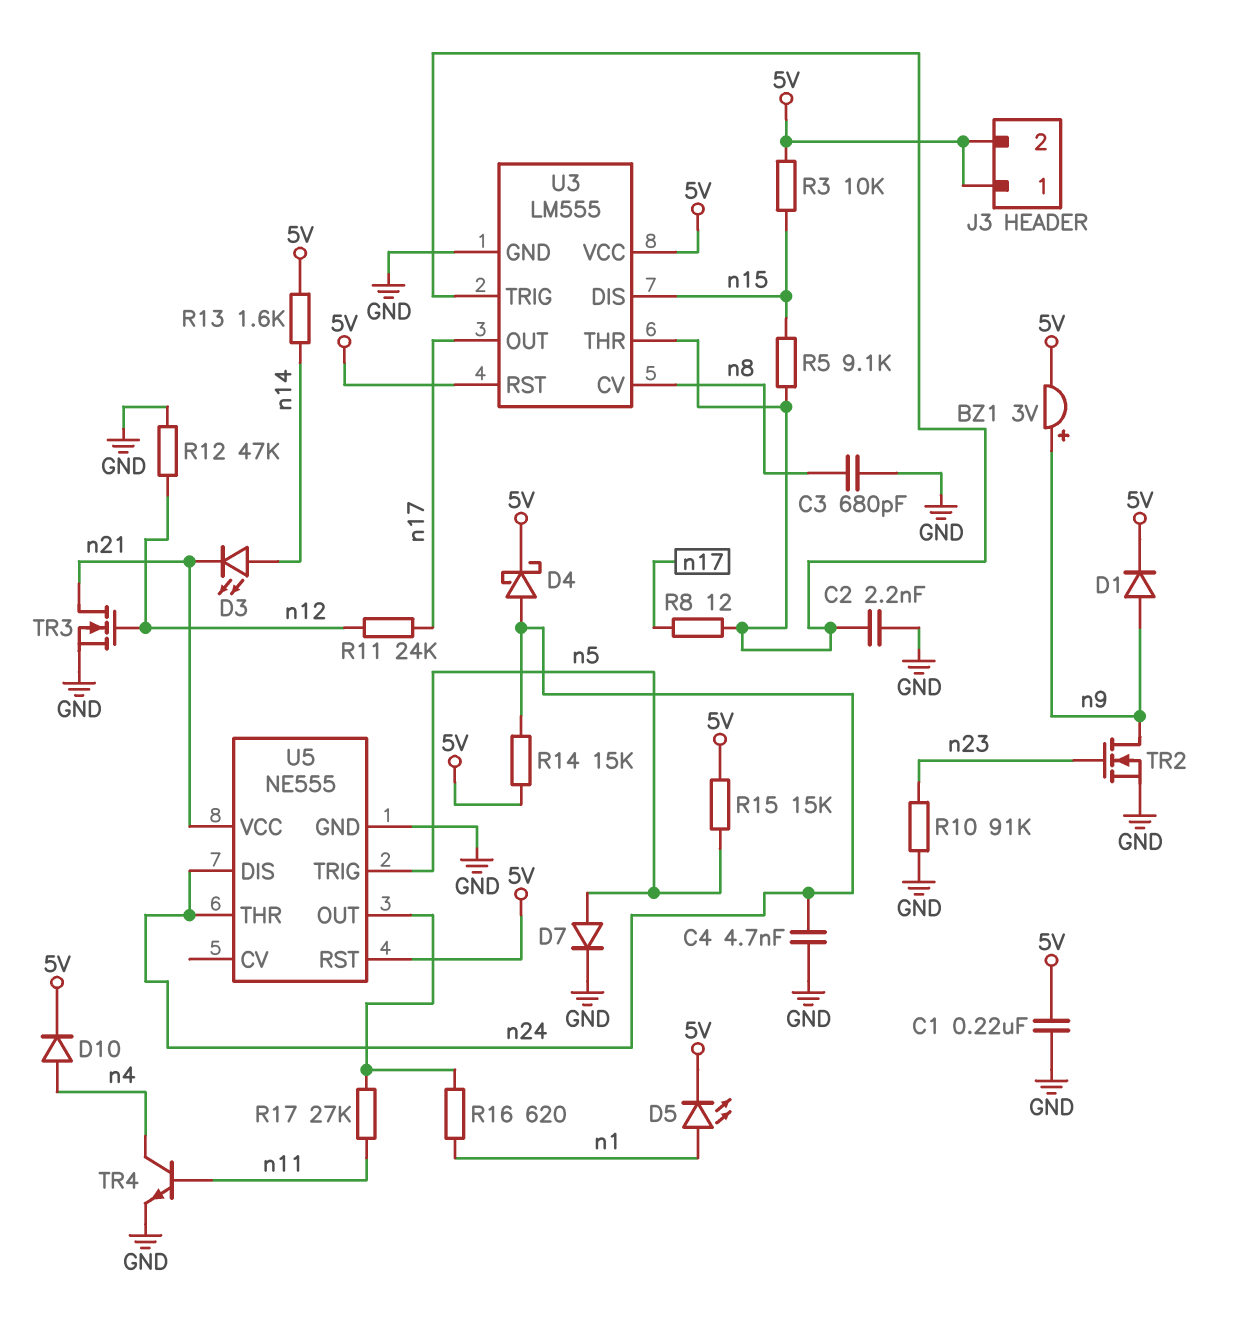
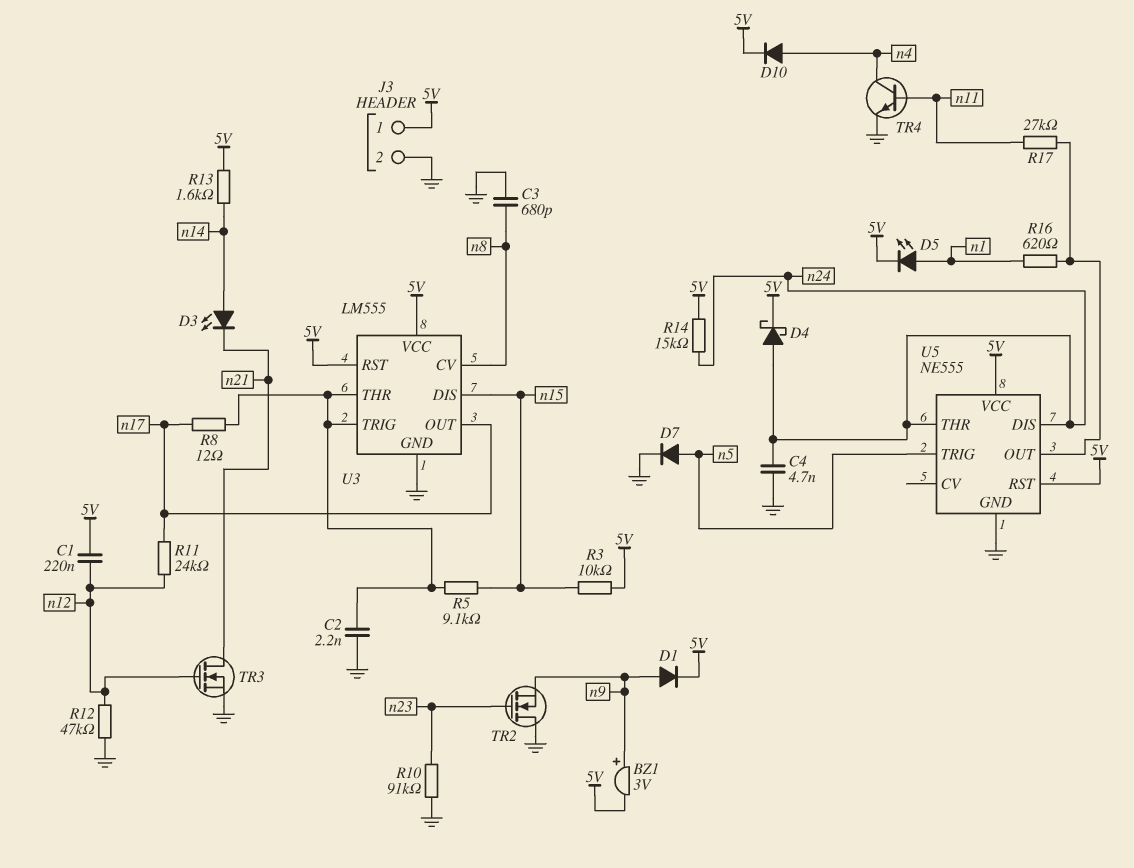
C1: 220nF (5V, GND) -> 220nF (5V, n12)
J3 pin 2: 5V -> GND
R15: 15k (5V, n5) -> none
TR2: NMOS (G n23, D n9, S GND) -> NMOS (G n23, D GND, S n9)
U5 pin VCC: n21 -> 5V

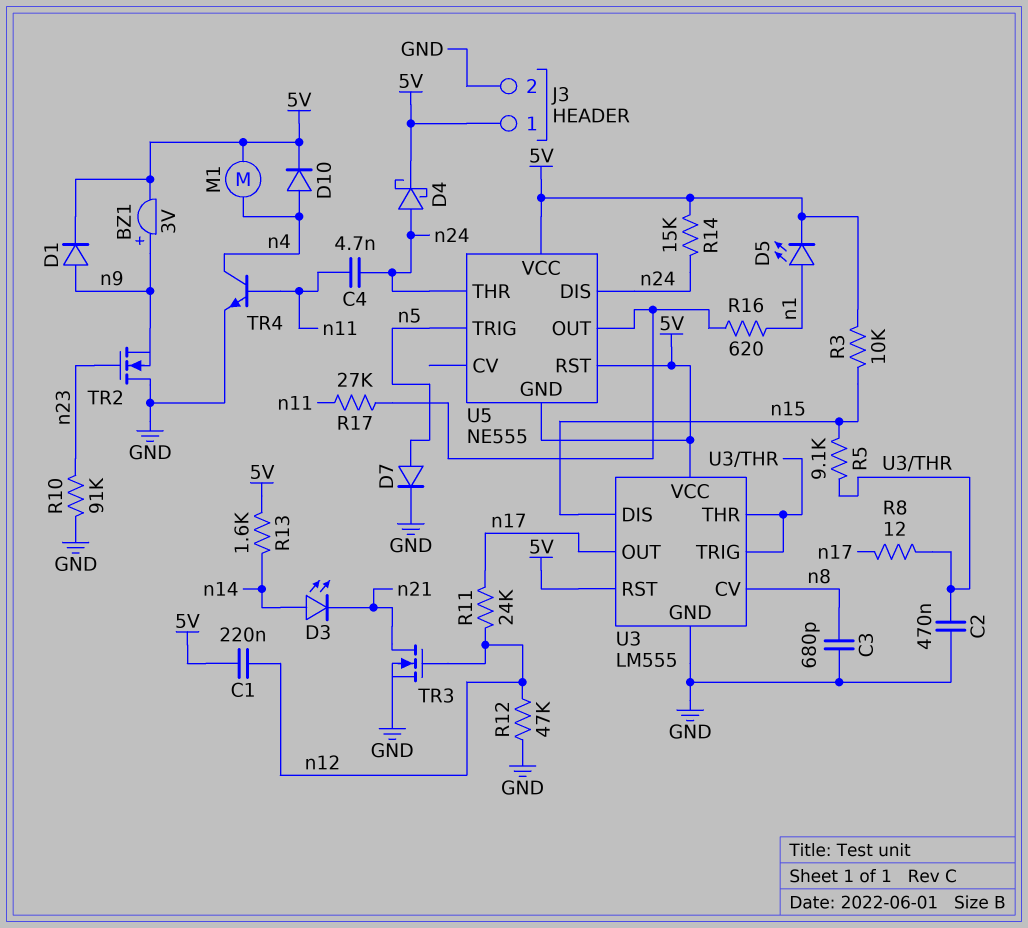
C2: 2.2nF (GND, U3/THR) -> 470nF (GND, U3/THR)
C4: 4.7nF (GND, n24) -> 4.7nF (n11, n24)
M1: none -> motor (5V, n4)
U5 pin GND: GND -> 5V

